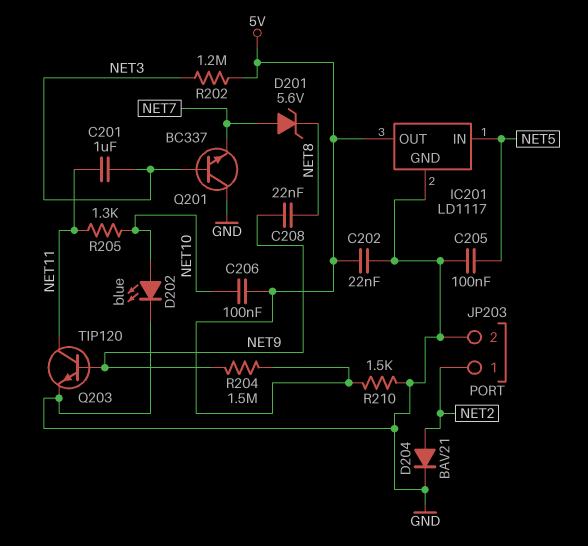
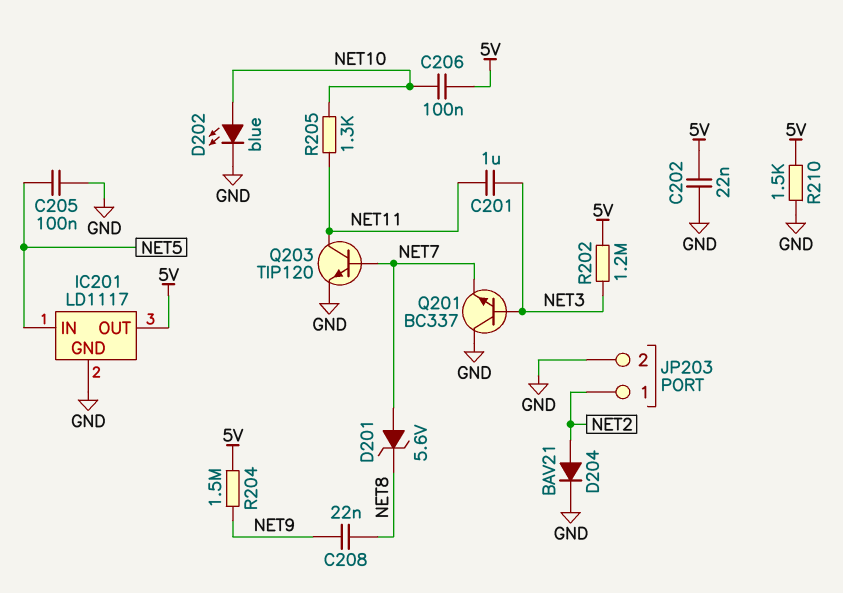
Q203: NPN TIP120 (B NET9, C NET11, E GND) -> NPN TIP120 (B NET7, C NET11, E GND)

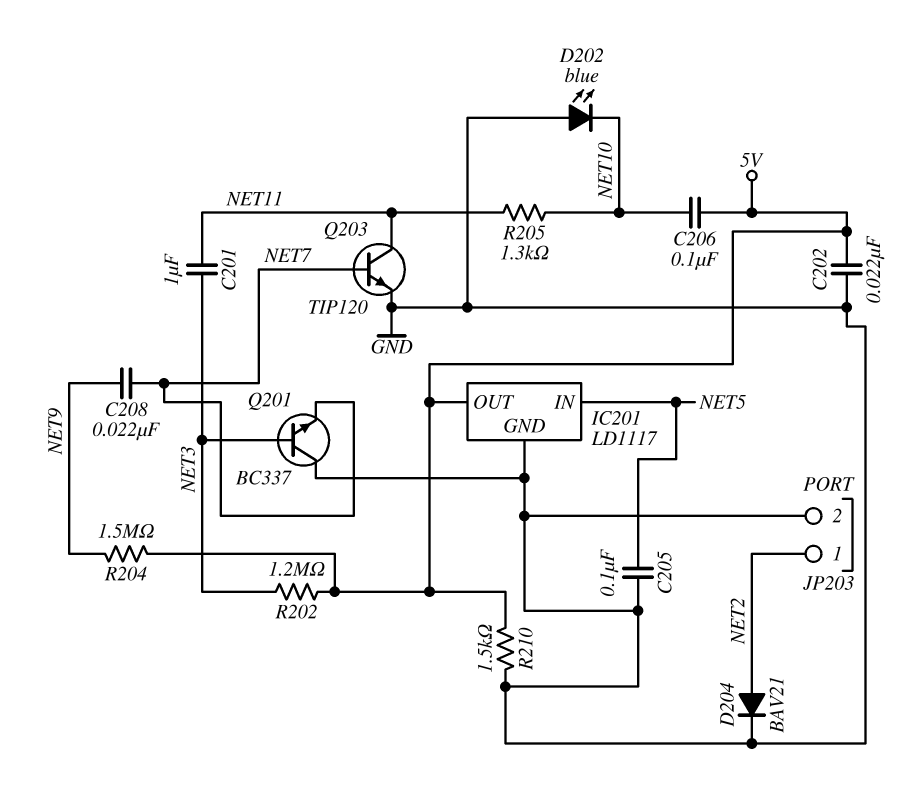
C208: 22nF (NET8, NET9) -> 22nF (NET7, NET9)
D201: zener 5.6V (A NET7, K NET8) -> none
D202: LED blue (A NET10, K GND) -> LED blue (A GND, K NET10)

